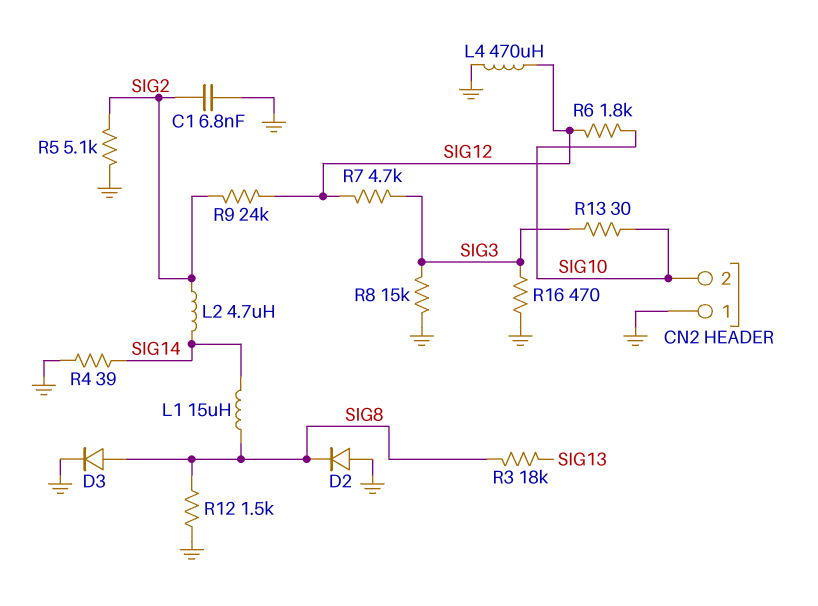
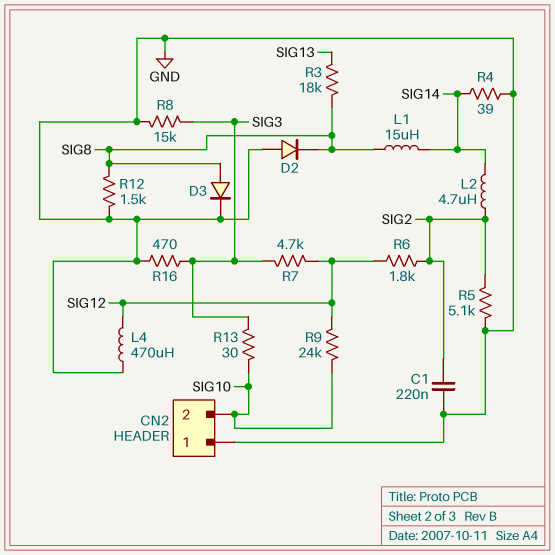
C1: 6.8nF (GND, SIG2) -> 220nF (GND, SIG2)
R6: 1.8k (SIG10, SIG12) -> 1.8k (SIG2, SIG12)
R9: 24k (SIG2, SIG12) -> 24k (SIG10, SIG12)

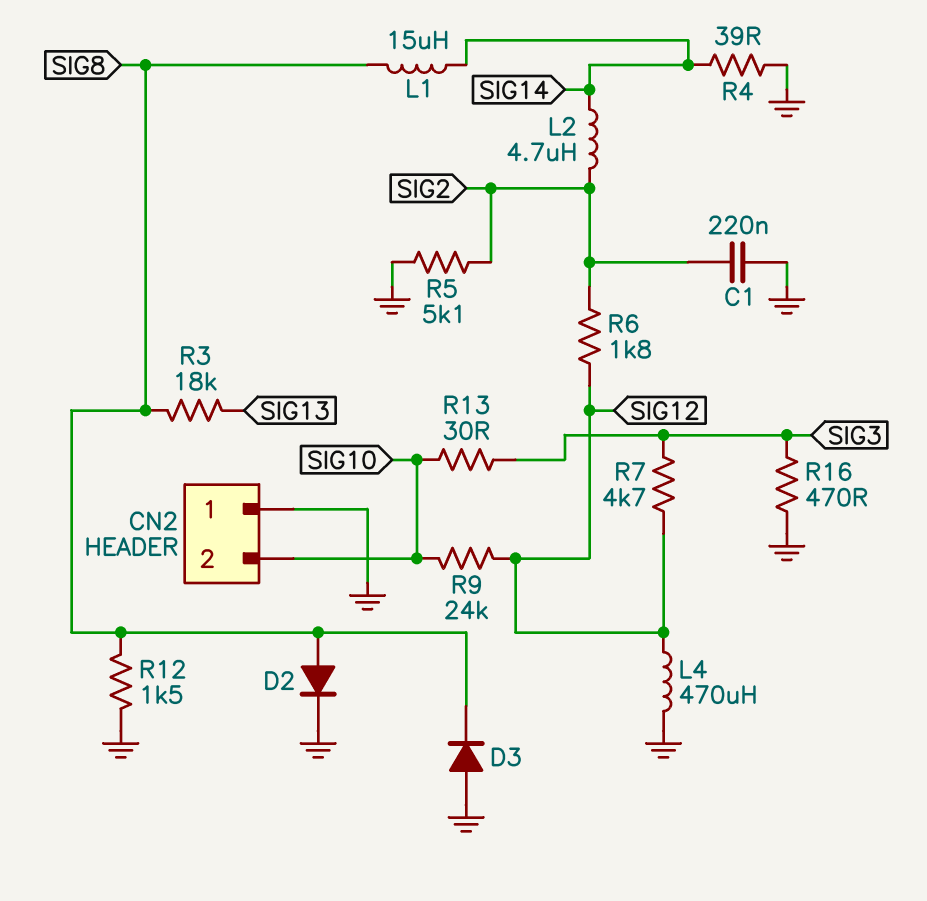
D2: diode (A GND, K SIG8) -> diode (A SIG8, K GND)
D3: diode (A SIG8, K GND) -> diode (A GND, K SIG8)
R8: 15k (GND, SIG3) -> none

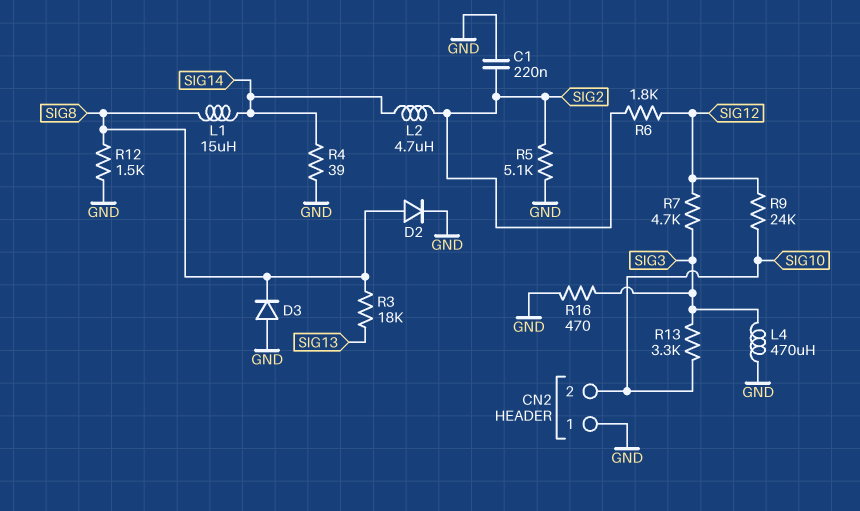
L4: 470uH (GND, SIG12) -> 470uH (GND, SIG3)
R13: 30 (SIG3, SIG10) -> 3.3k (SIG3, SIG10)

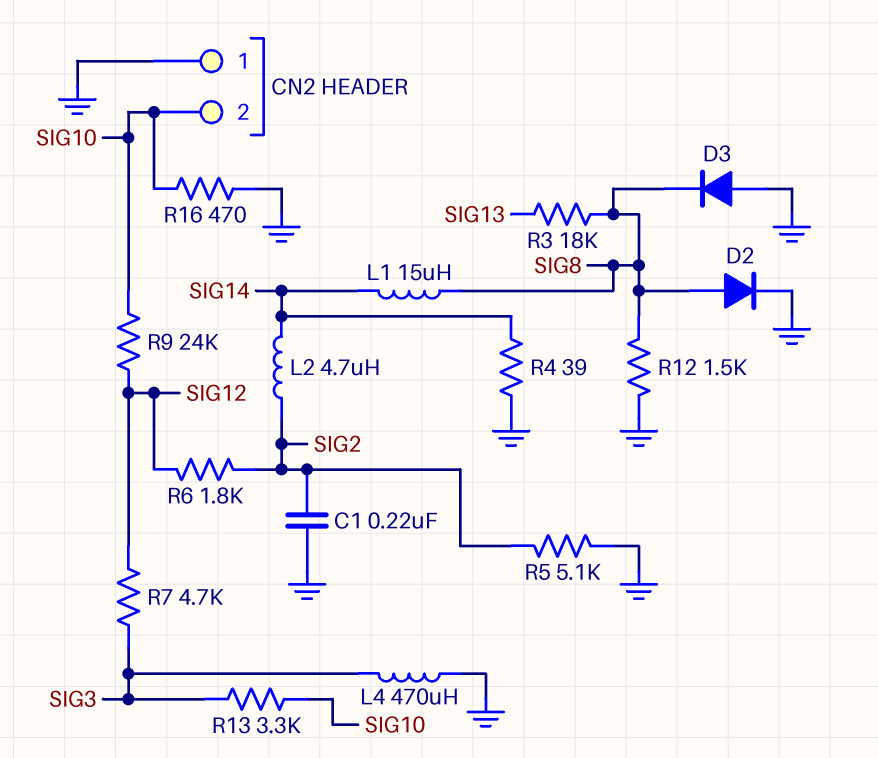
R16: 470 (GND, SIG3) -> 470 (GND, SIG10)

